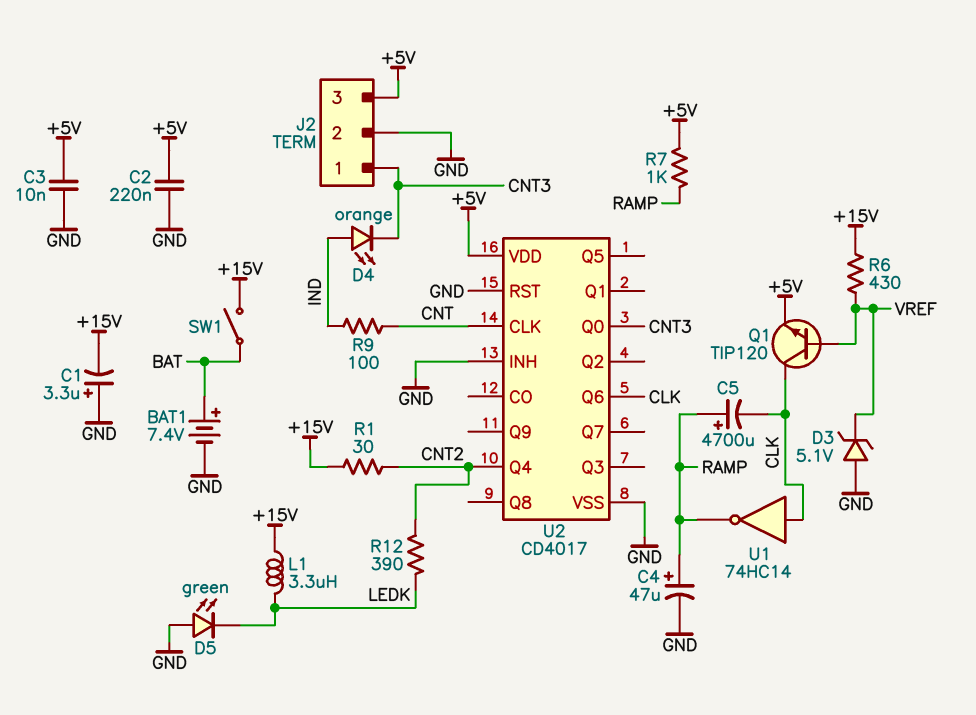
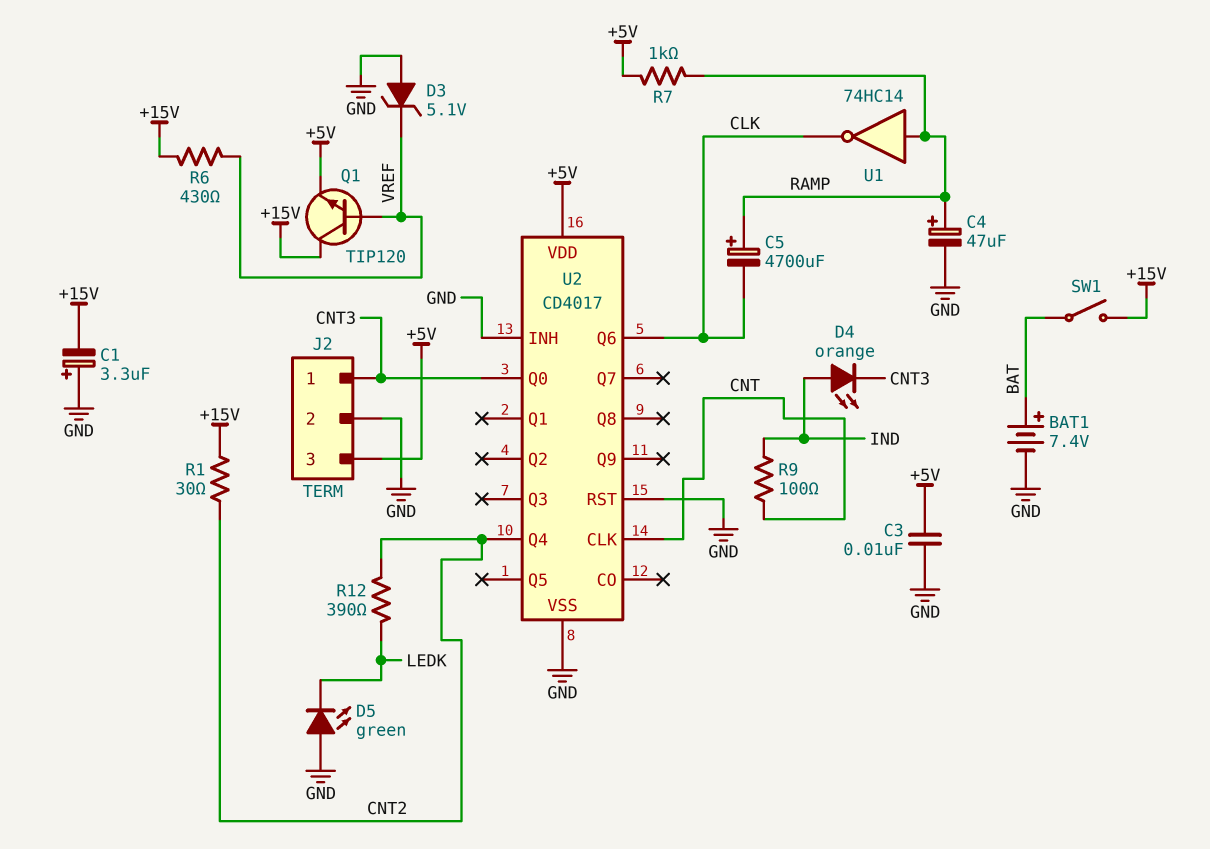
C2: 220nF (+5V, GND) -> none
L1: 3.3uH (+15V, LEDK) -> none
Q1: NPN TIP120 (B VREF, C CLK, E +5V) -> NPN TIP120 (B VREF, C +15V, E +5V)
U1: NOT 74HC14 (in CLK, out RAMP) -> NOT 74HC14 (in RAMP, out CLK)

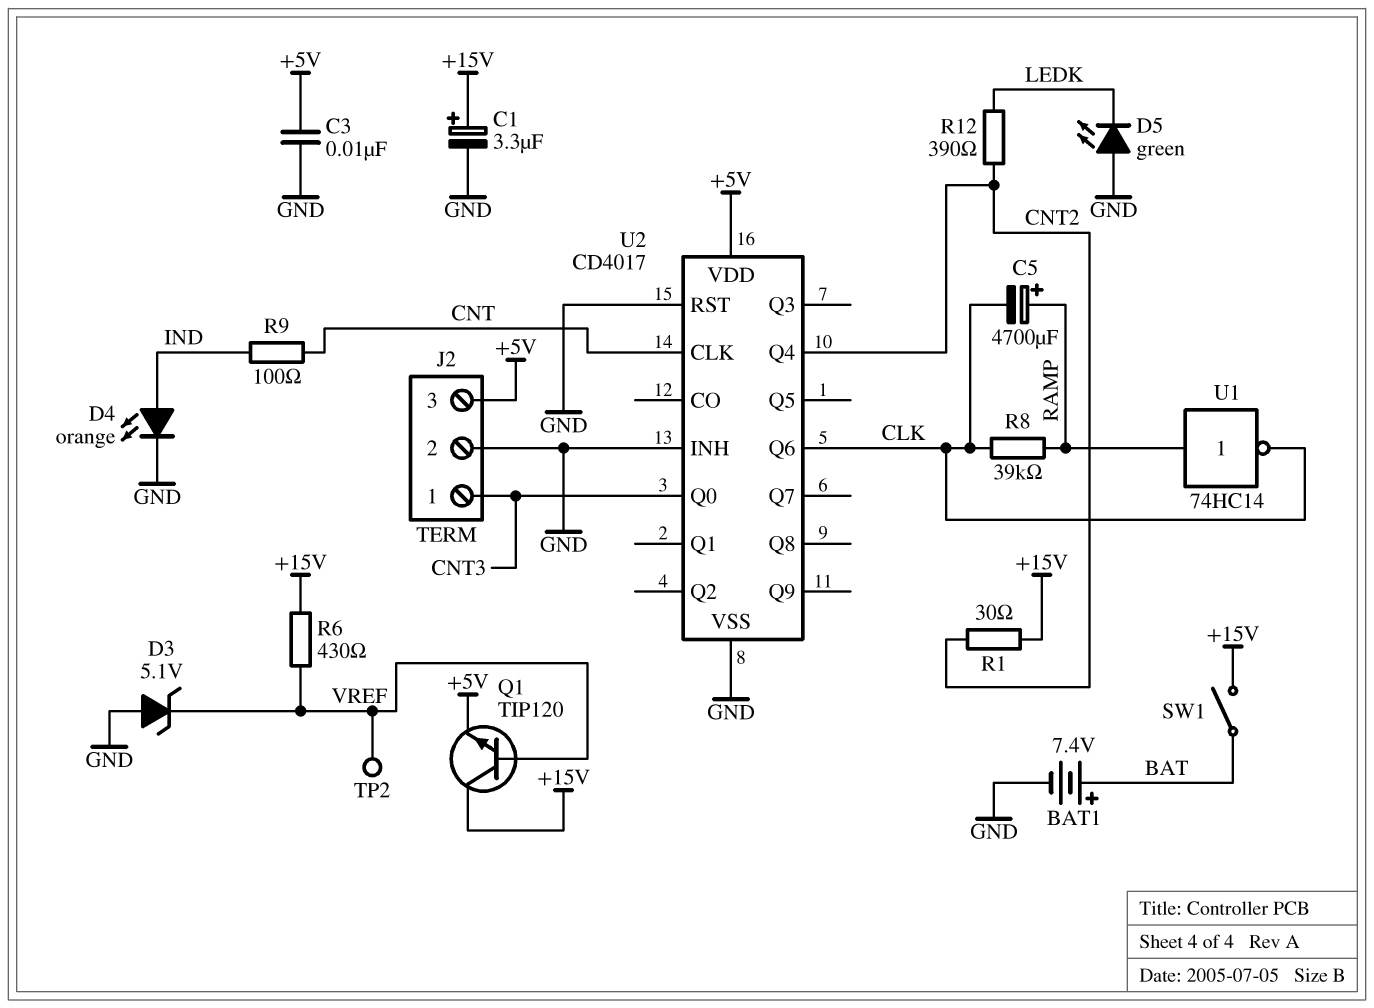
C1: 3.3uF (plus GND, minus +15V) -> 3.3uF (plus +15V, minus GND)
C4: 47uF (plus RAMP, minus GND) -> none
D4: LED orange (A IND, K CNT3) -> LED orange (A IND, K GND)
R7: 1k (+5V, RAMP) -> none
R8: none -> 39k (CLK, RAMP)
TP2: none -> test point (VREF)

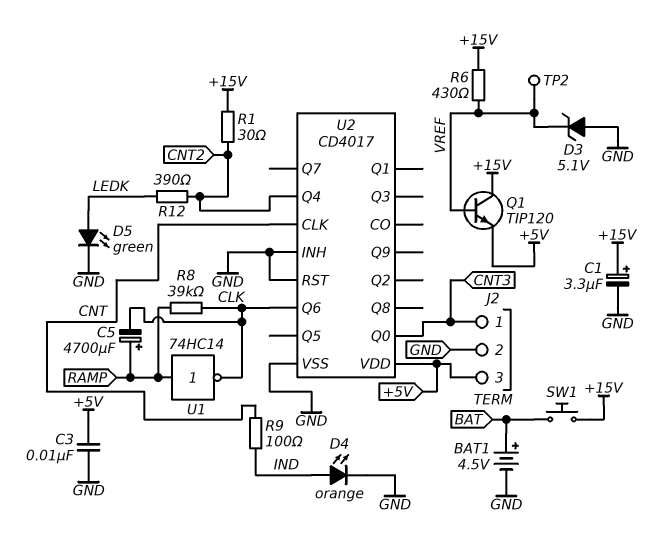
BAT1: 7.4V (plus BAT, minus GND) -> 4.5V (plus BAT, minus GND)
D5: LED green (A GND, K LEDK) -> LED green (A LEDK, K GND)
SW1: switch (+15V, BAT) -> button (+15V, BAT)

